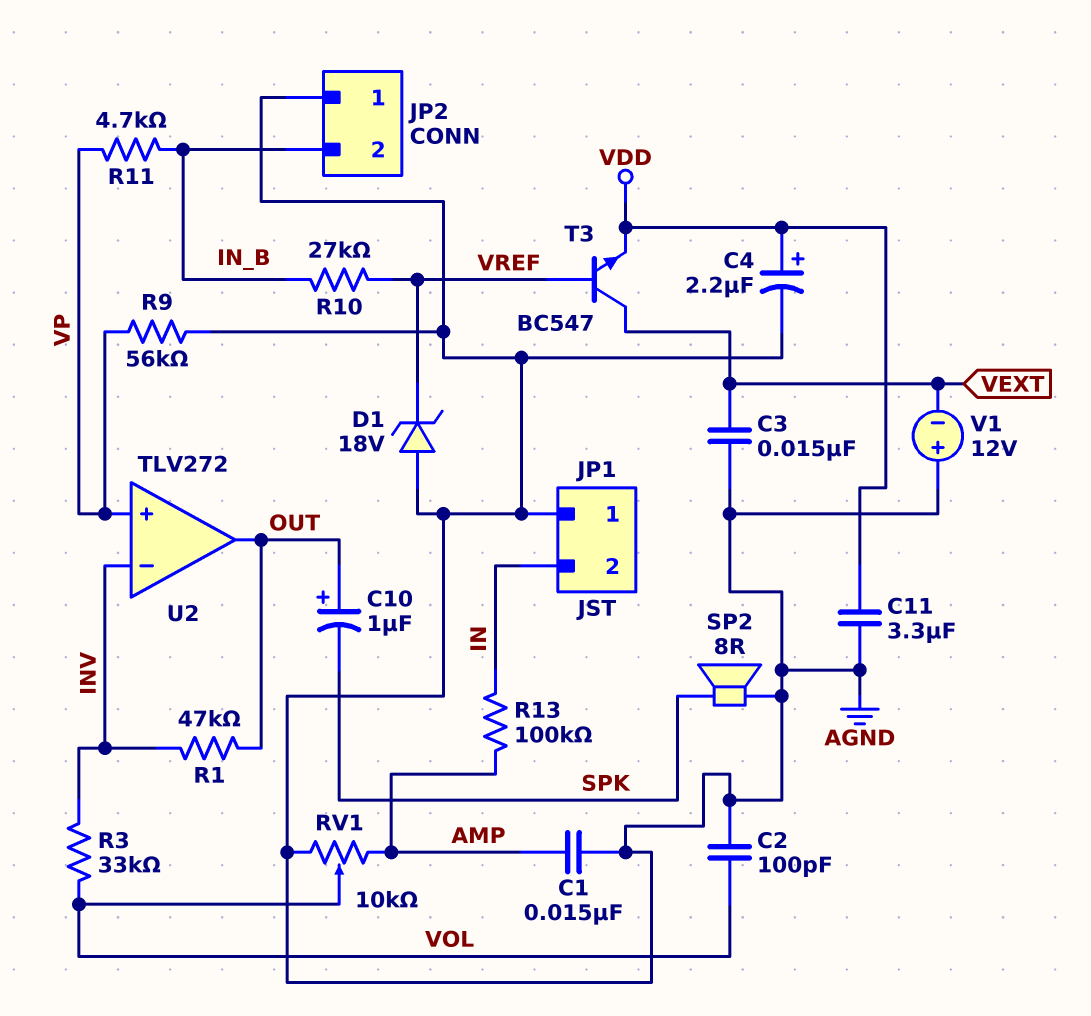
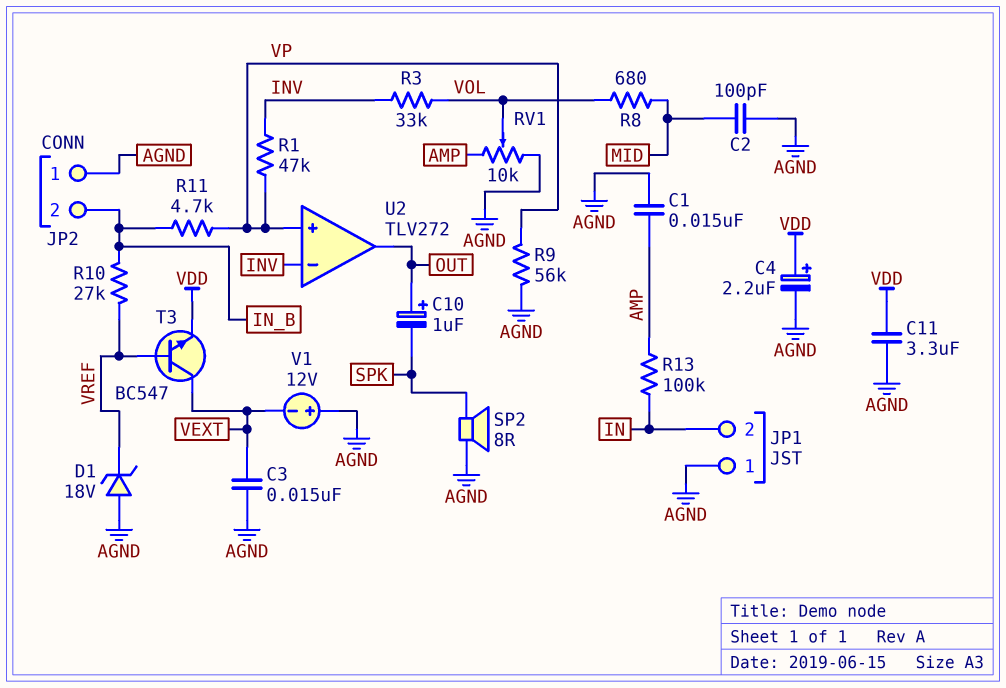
C2: 100pF (AGND, VOL) -> 100pF (AGND, MID)
R1: 47k (INV, OUT) -> 47k (INV, VP)
R8: none -> 680 (MID, VOL)

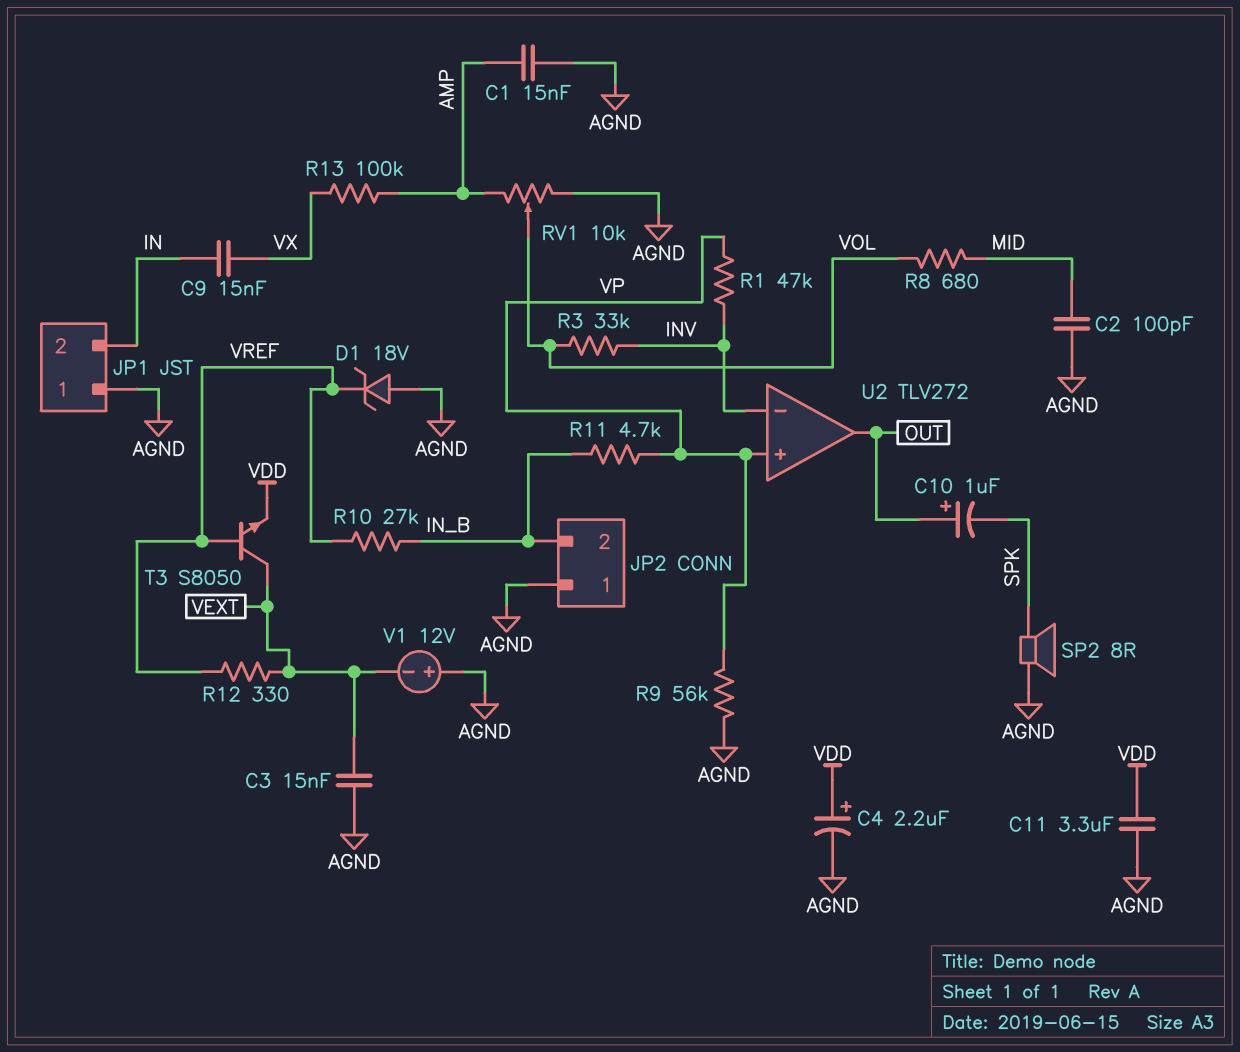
C9: none -> 15nF (IN, VX)
R12: none -> 330 (VEXT, VREF)
R13: 100k (AMP, IN) -> 100k (AMP, VX)
T3: NPN BC547 (B VREF, C VEXT, E VDD) -> NPN S8050 (B VREF, C VEXT, E VDD)

